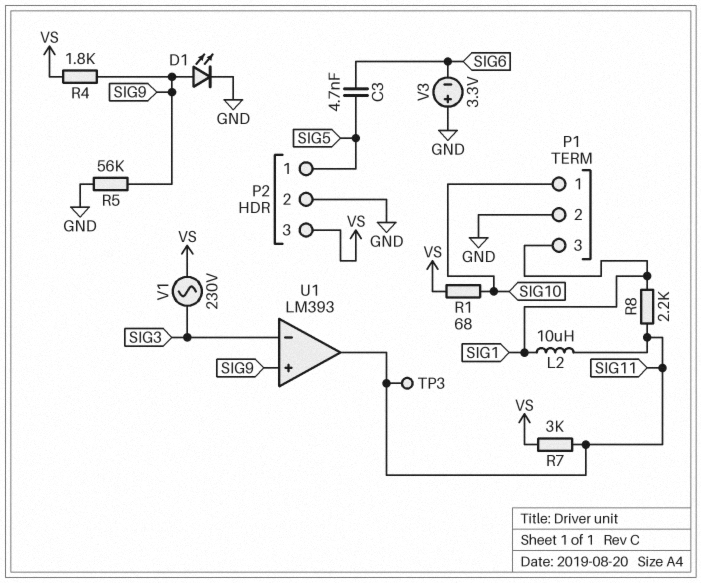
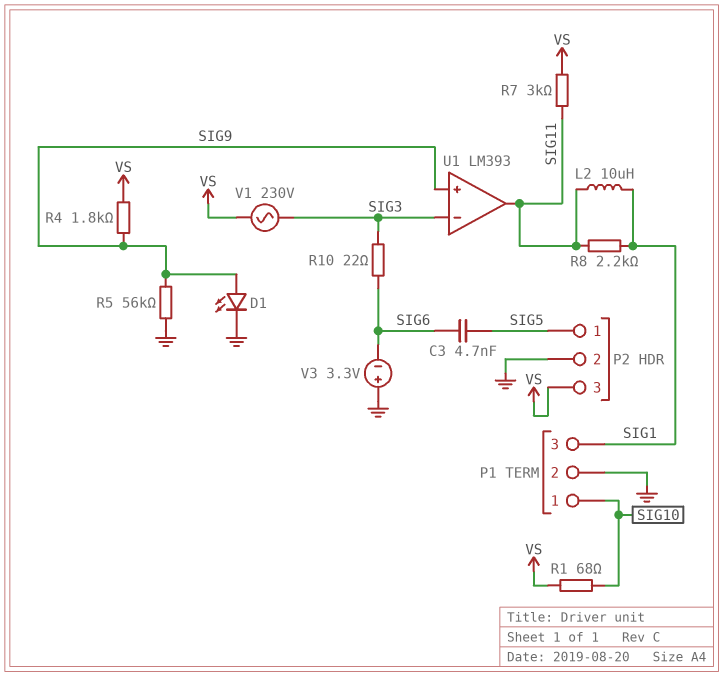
R10: none -> 22 (SIG3, SIG6)
TP3: test point (SIG11) -> none

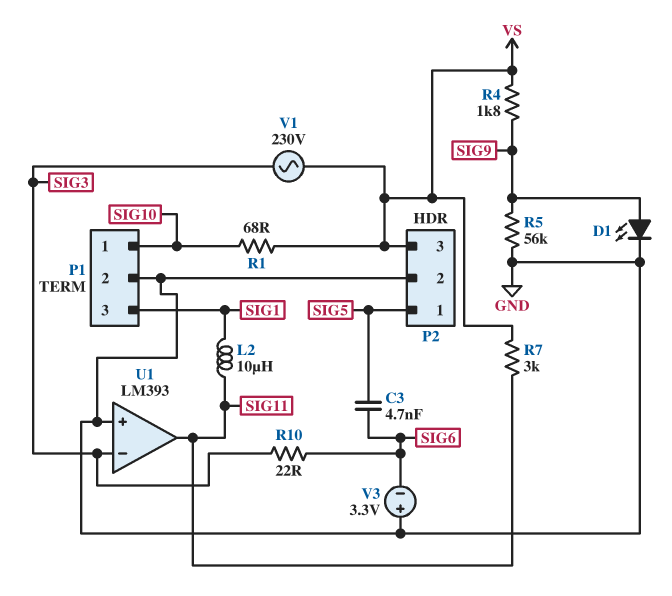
R8: 2.2k (SIG1, SIG11) -> none
U1 pin in+: SIG9 -> GND

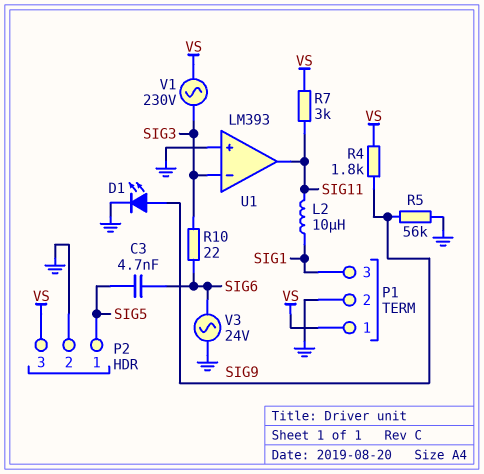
P1 pin 1: SIG10 -> VS
R1: 68 (SIG10, VS) -> none
V3: 3.3V (plus GND, minus SIG6) -> AC 24V (GND, SIG6)

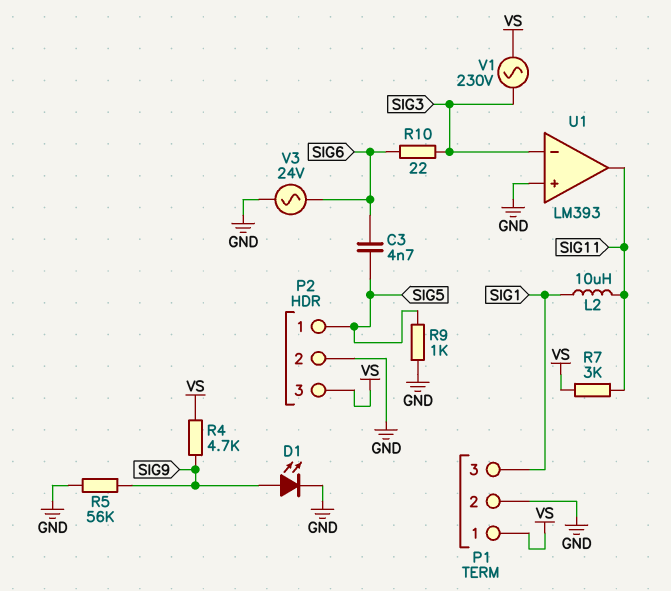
R4: 1.8k (SIG9, VS) -> 4.7k (SIG9, VS)
R9: none -> 1k (GND, SIG5)

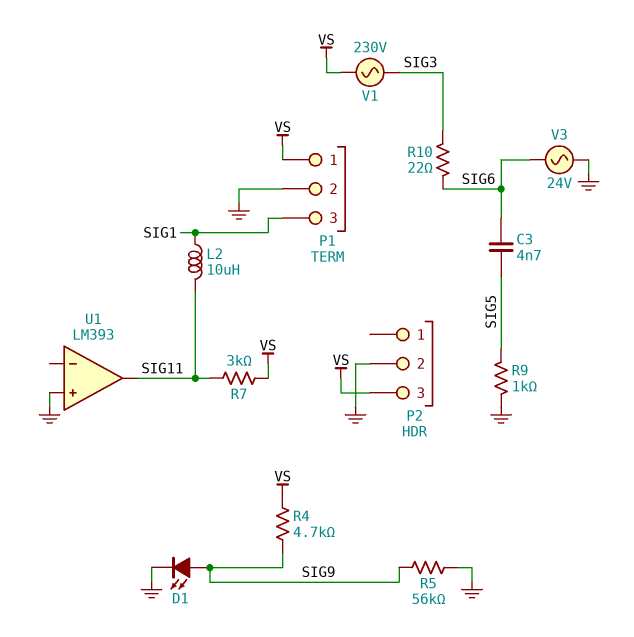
P2 pin 1: SIG5 -> none
U1 pin in-: SIG3 -> none

